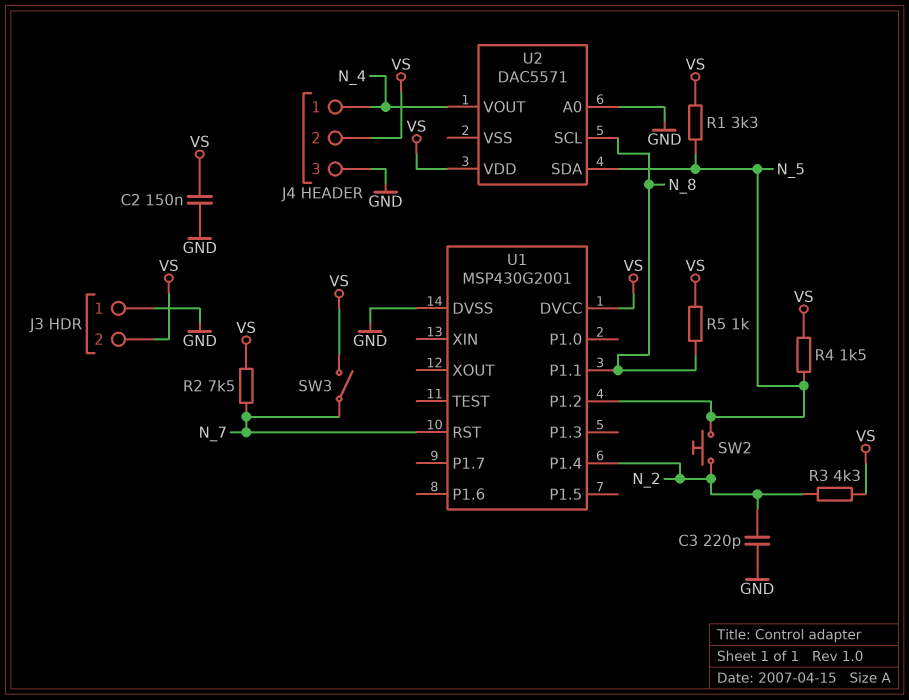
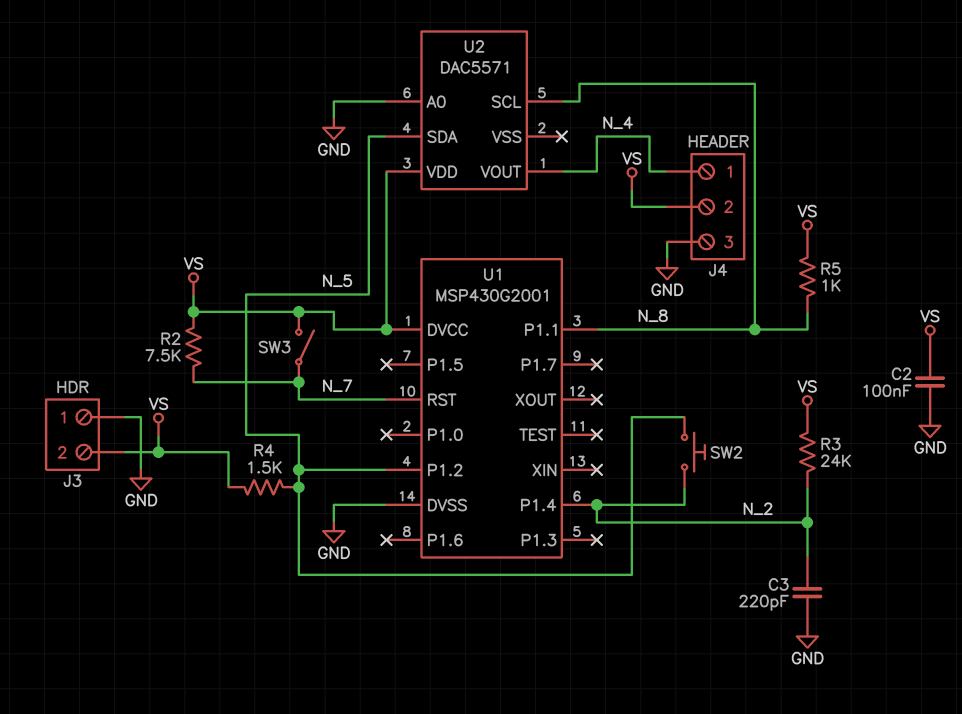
C2: 150nF (GND, VS) -> 100nF (GND, VS)
R1: 3.3k (N_5, VS) -> none
R3: 4.3k (N_2, VS) -> 24k (N_2, VS)

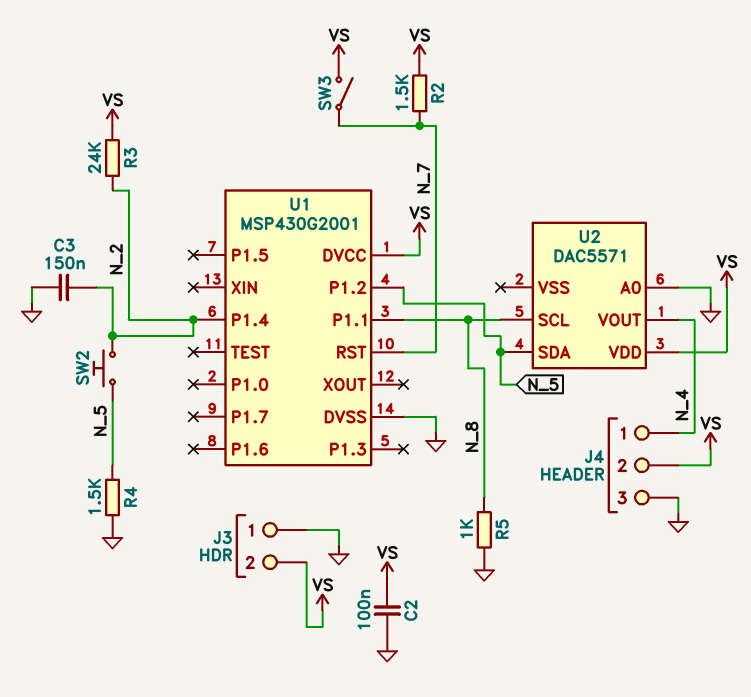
C3: 220pF (GND, N_2) -> 150nF (GND, N_2)
R2: 7.5k (N_7, VS) -> 1.5k (N_7, VS)
R4: 1.5k (N_5, VS) -> 1.5k (GND, N_5)
R5: 1k (N_8, VS) -> 1k (GND, N_8)

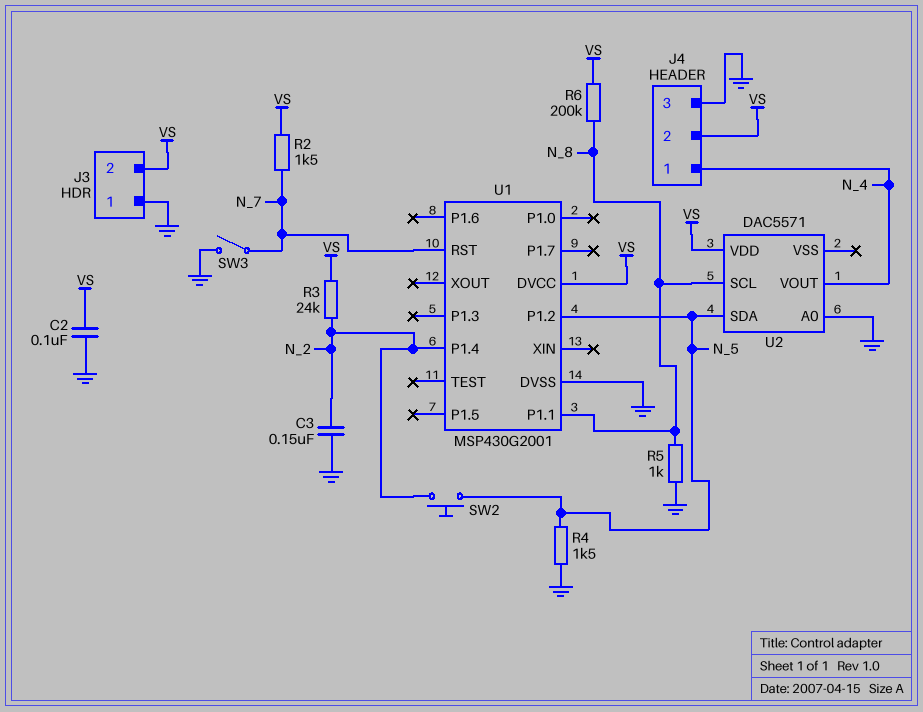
R6: none -> 200k (N_8, VS)
SW3: switch (N_7, VS) -> switch (GND, N_7)

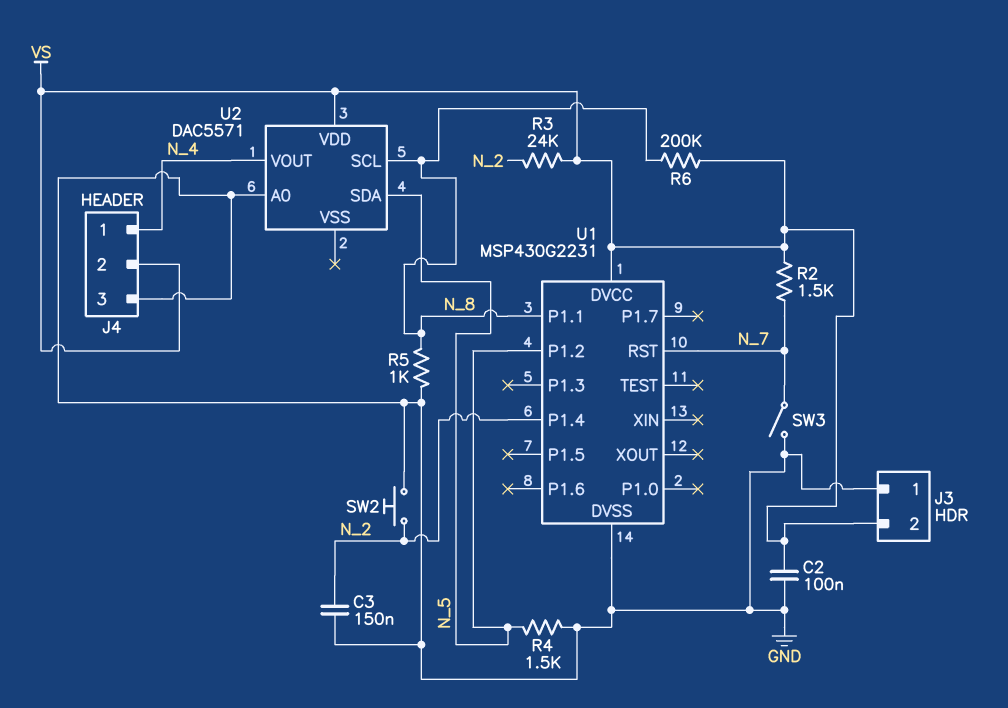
SW2: button (N_2, N_5) -> button (GND, N_2)
U1: MSP430G2001 -> MSP430G2231

